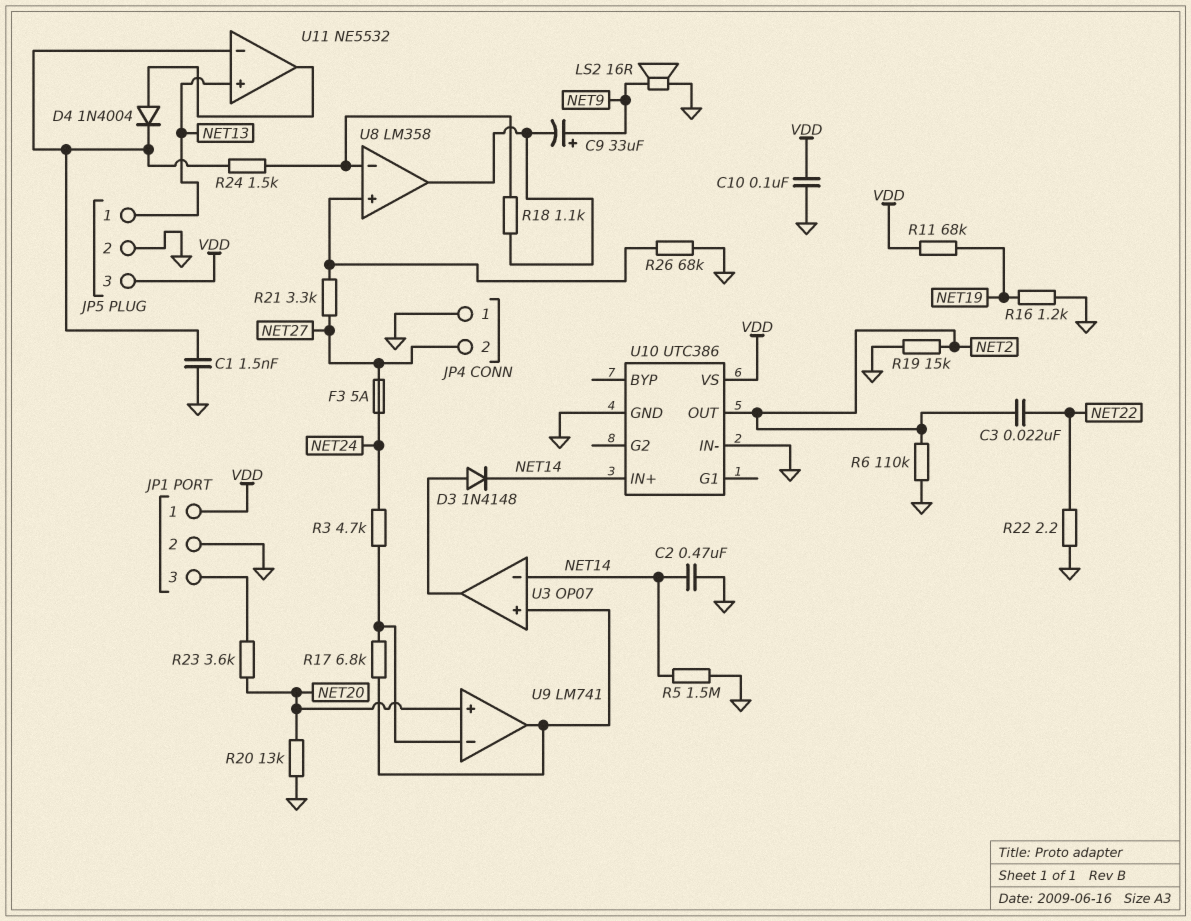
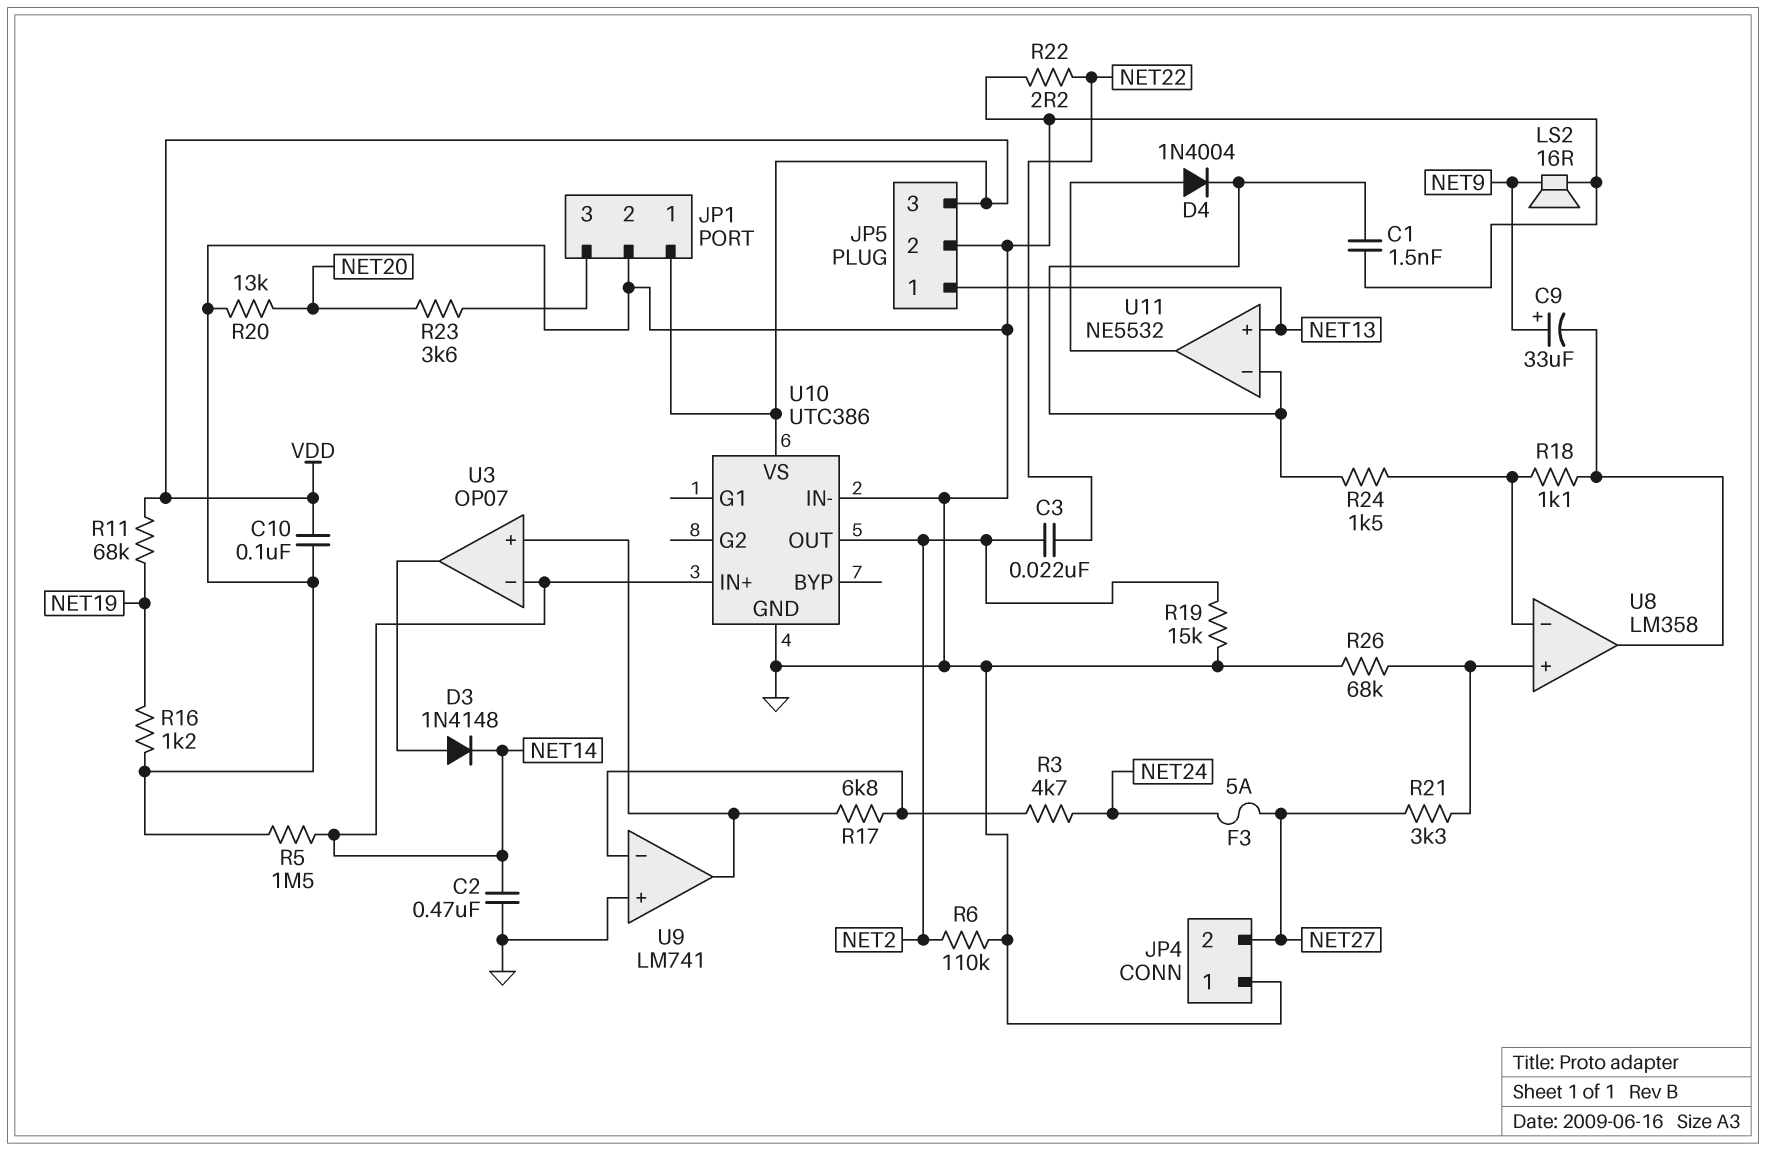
U9 pin in+: NET20 -> GND

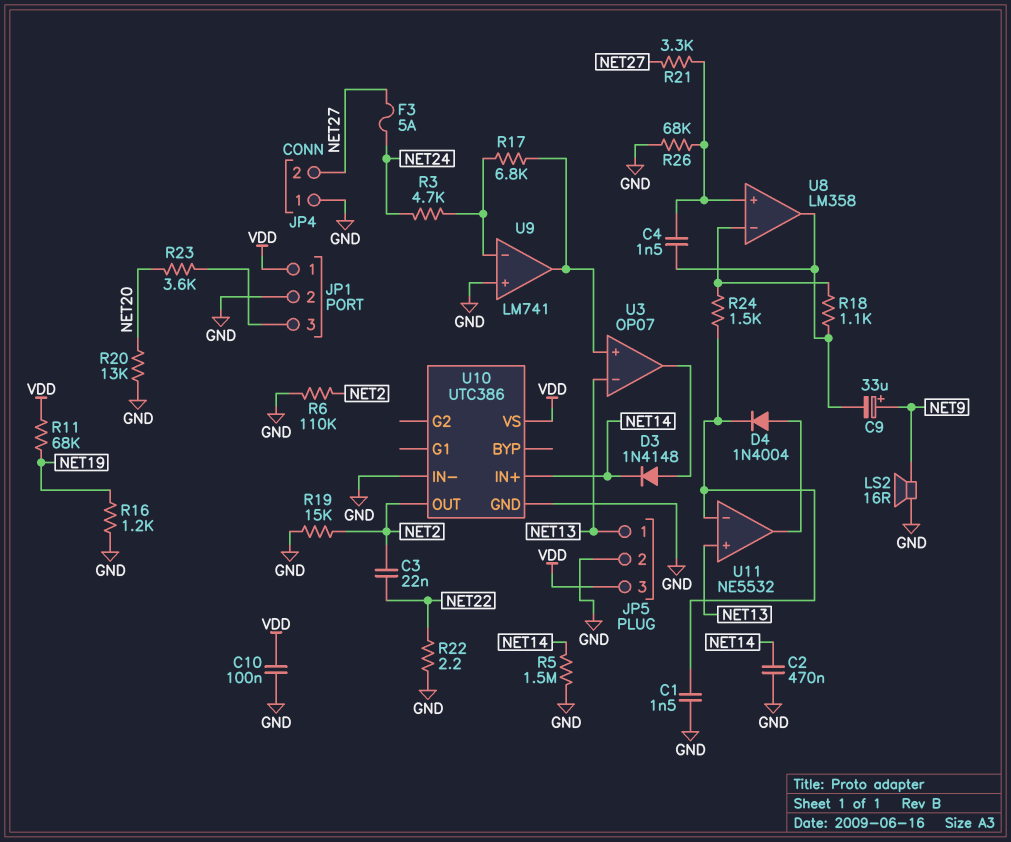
C4: none -> 1.5nF (U8/in+, U8/out)
U3 pin in-: NET14 -> NET13

